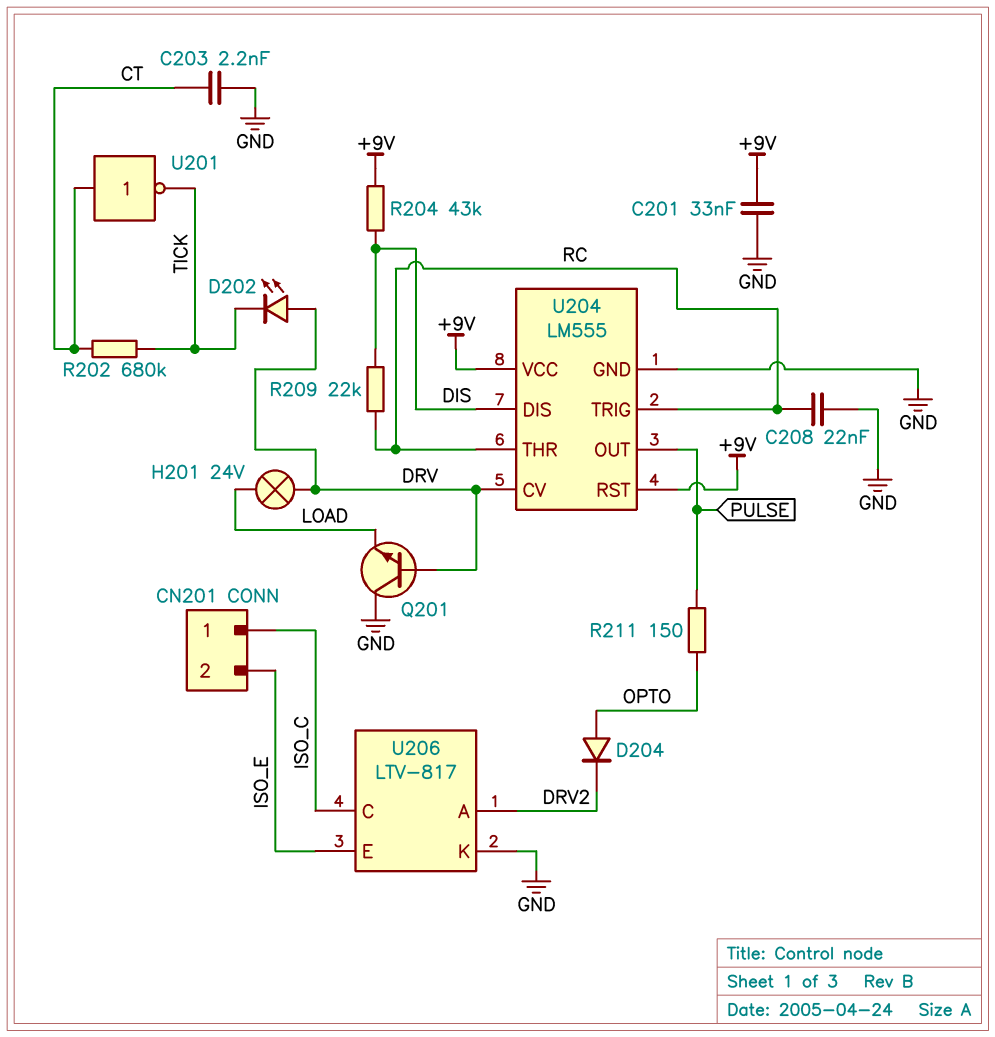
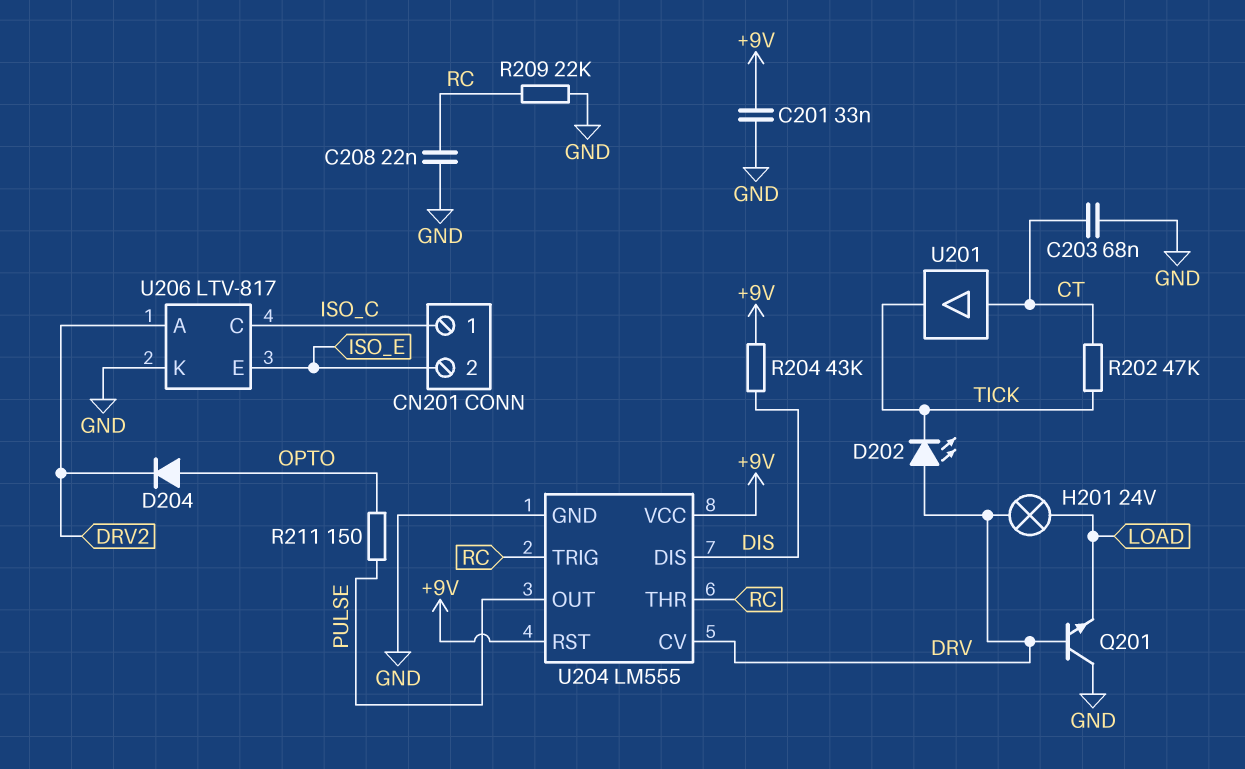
C203: 2.2nF (CT, GND) -> 68nF (CT, GND)
R202: 680k (CT, TICK) -> 47k (CT, TICK)
R209: 22k (DIS, RC) -> 22k (GND, RC)
U201: NOT (in CT, out TICK) -> buffer (in CT, out TICK)

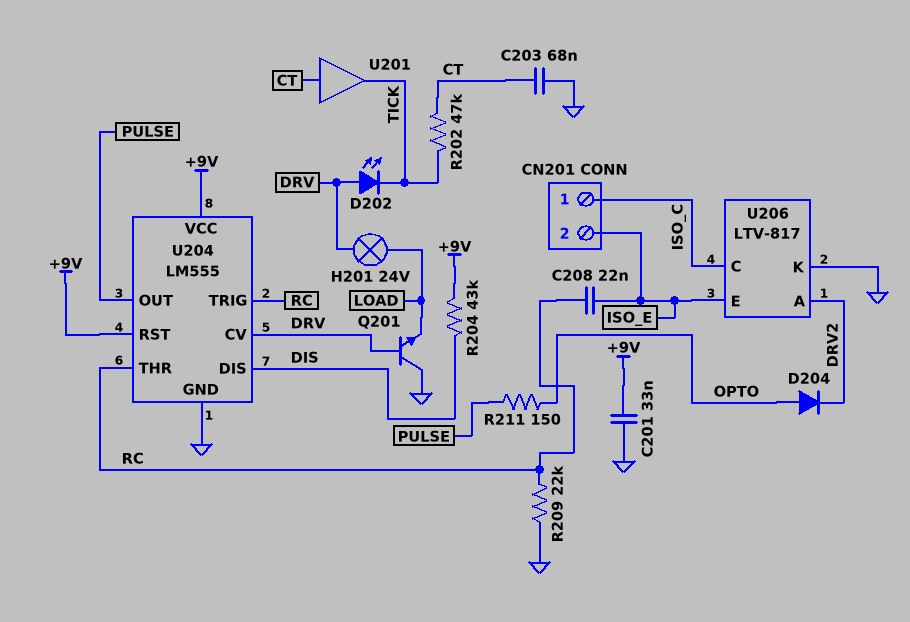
C208: 22nF (GND, RC) -> 22nF (ISO_E, RC)

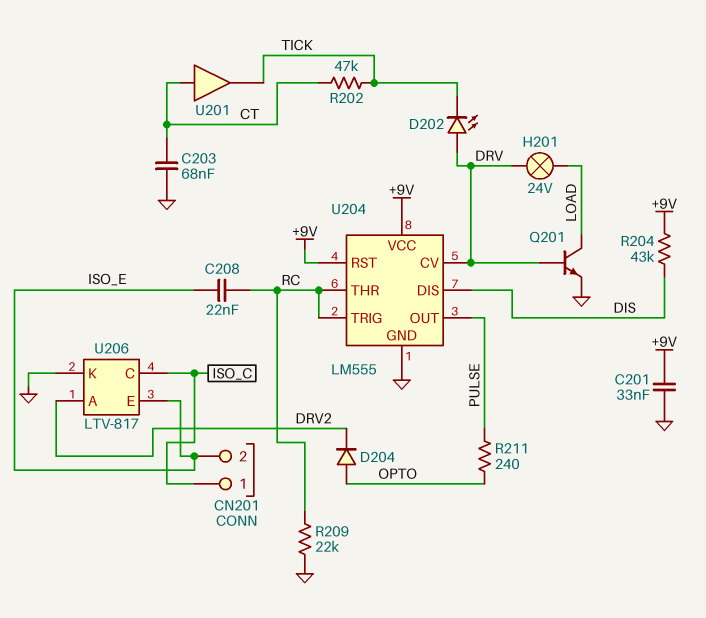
Q201: NPN (B DRV, C GND, E LOAD) -> NPN (B DRV, C LOAD, E GND)
R211: 150 (OPTO, PULSE) -> 240 (OPTO, PULSE)

